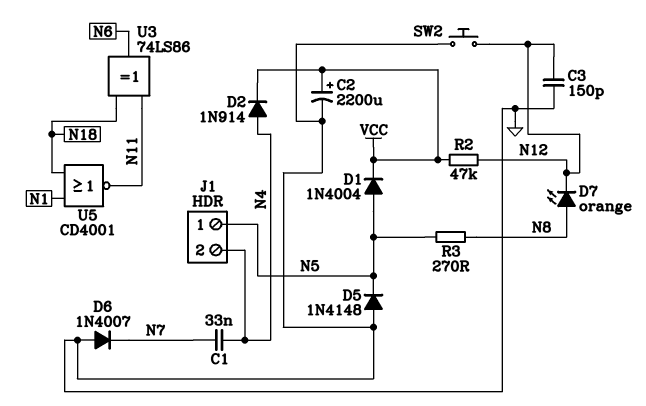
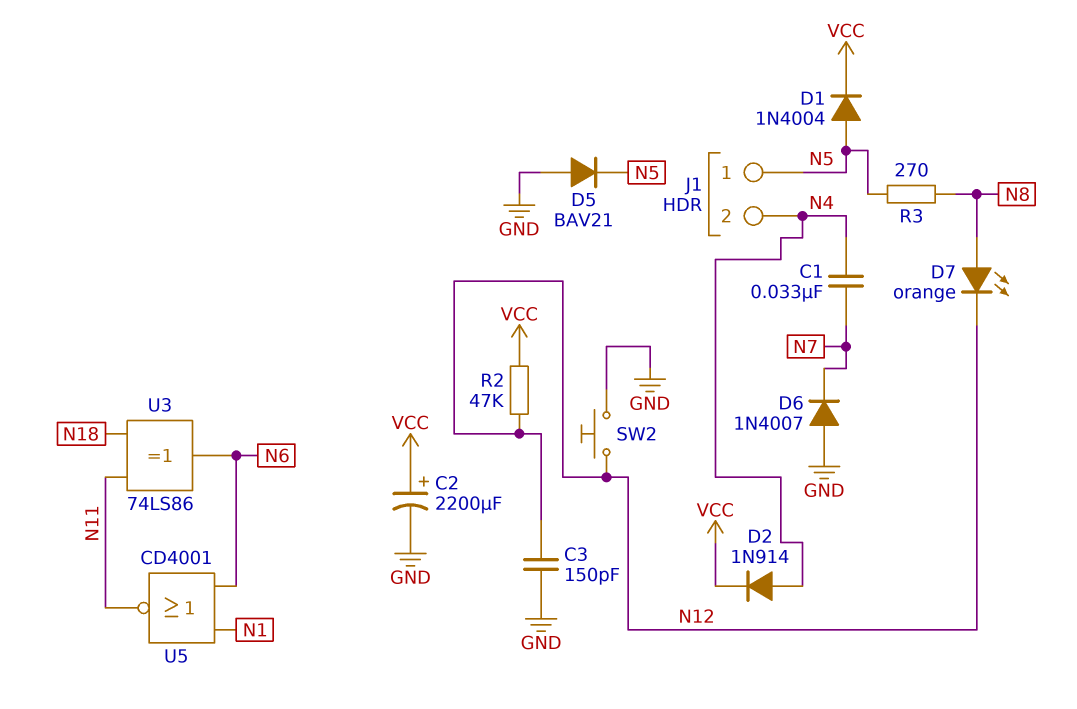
D5: diode 1N4148 (A GND, K N5) -> diode BAV21 (A GND, K N5)
U5: NOR CD4001 (in N1, in N18, out N11) -> NOR CD4001 (in N1, in N6, out N11)

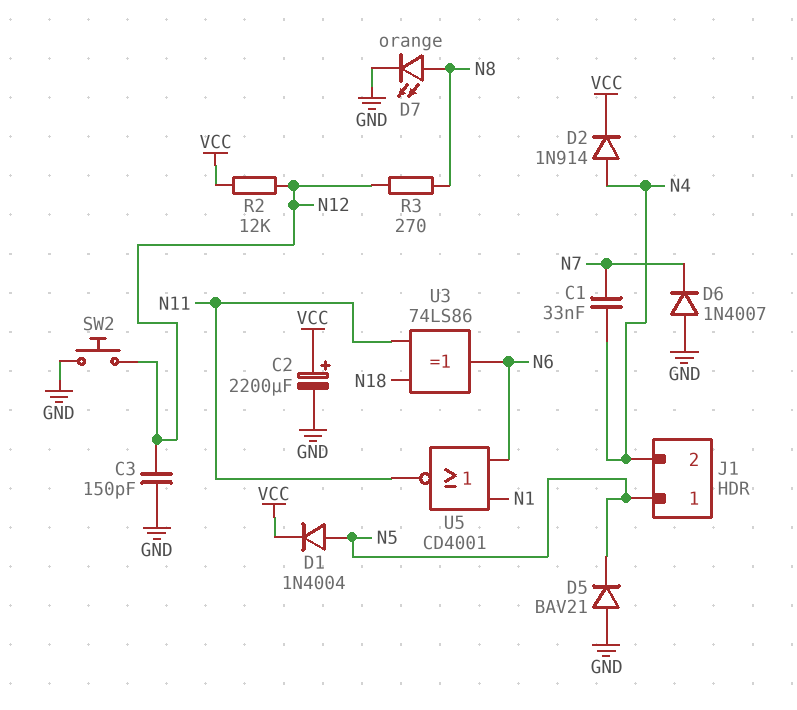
D7: LED orange (A N8, K N12) -> LED orange (A N8, K GND)
R2: 47k (N12, VCC) -> 12k (N12, VCC)
R3: 270 (N5, N8) -> 270 (N8, N12)

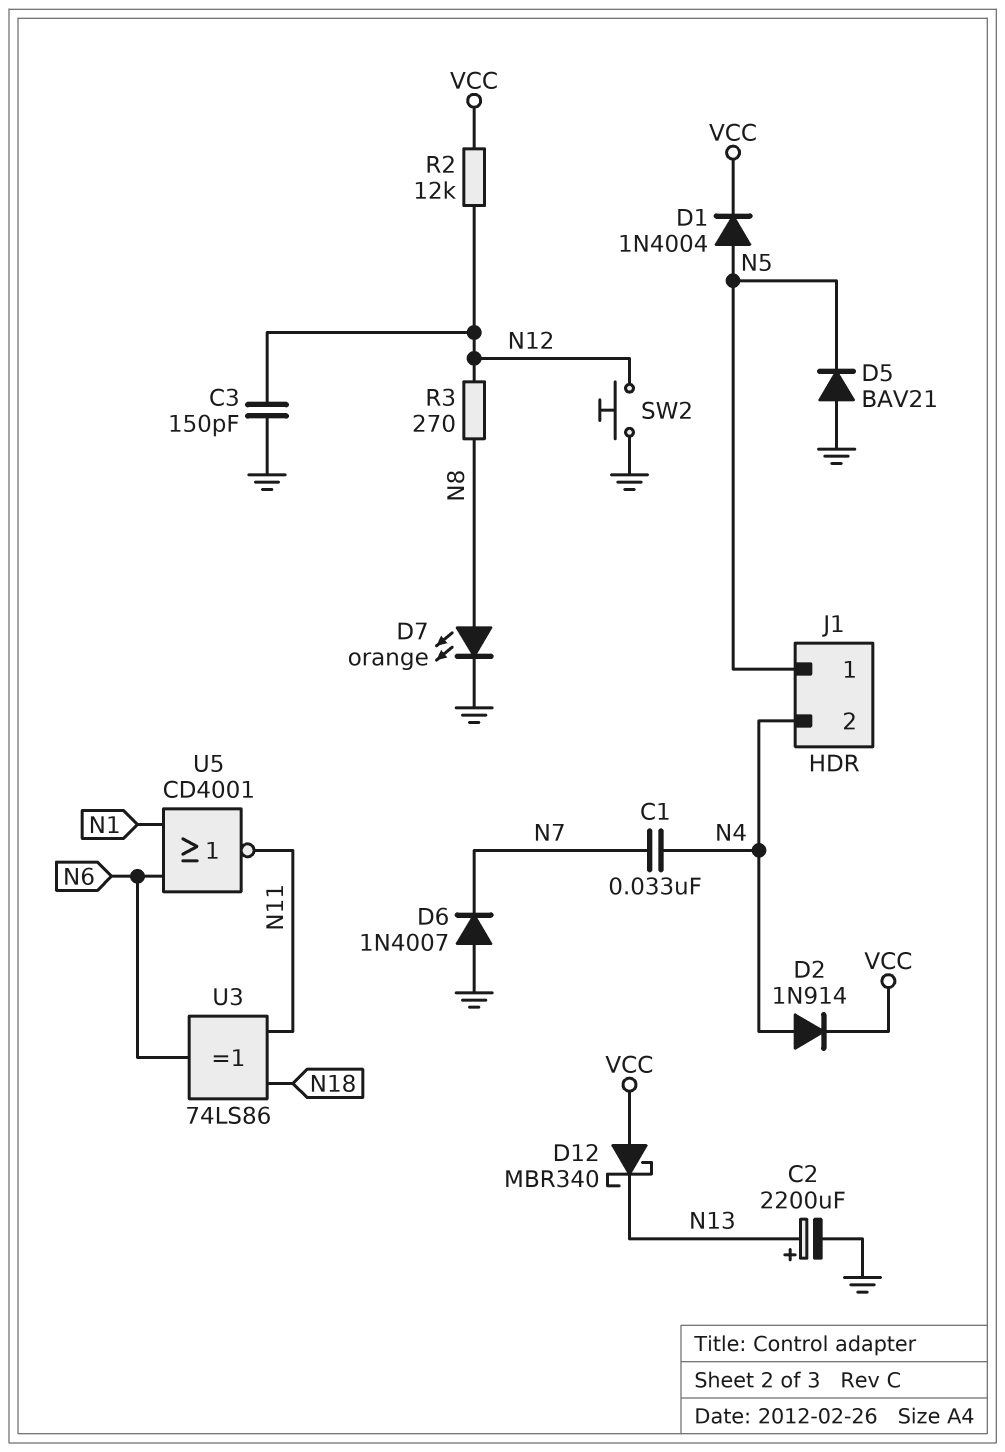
C2: 2200uF (plus VCC, minus GND) -> 2200uF (plus N13, minus GND)
D12: none -> schottky MBR340 (A VCC, K N13)

